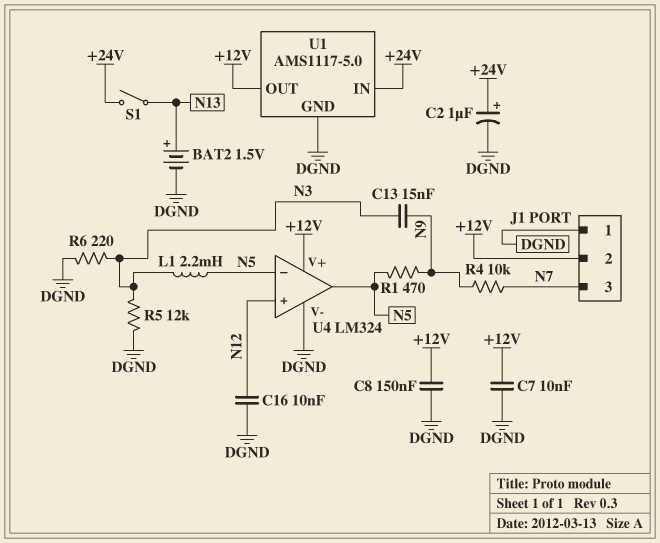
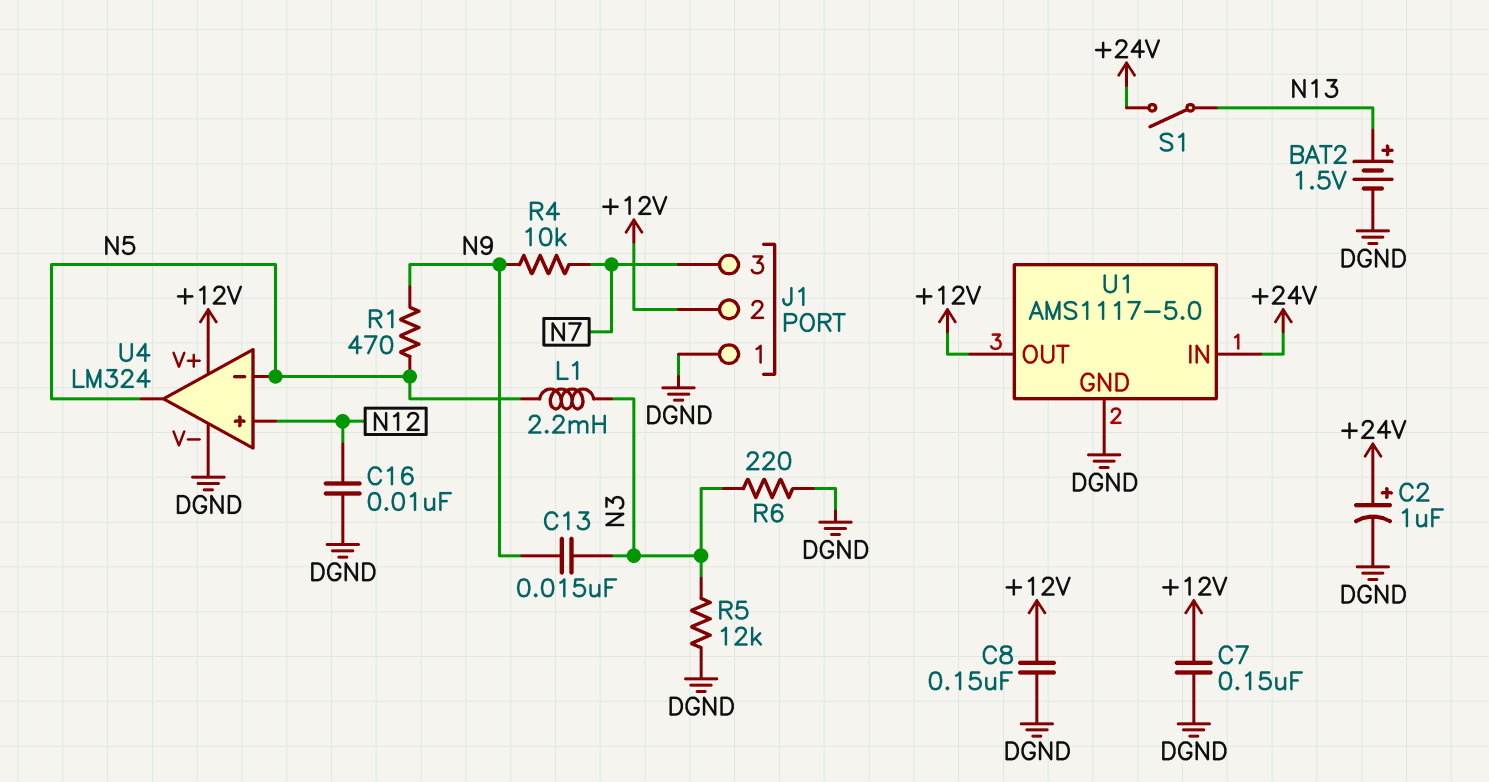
C7: 10nF (+12V, DGND) -> 150nF (+12V, DGND)

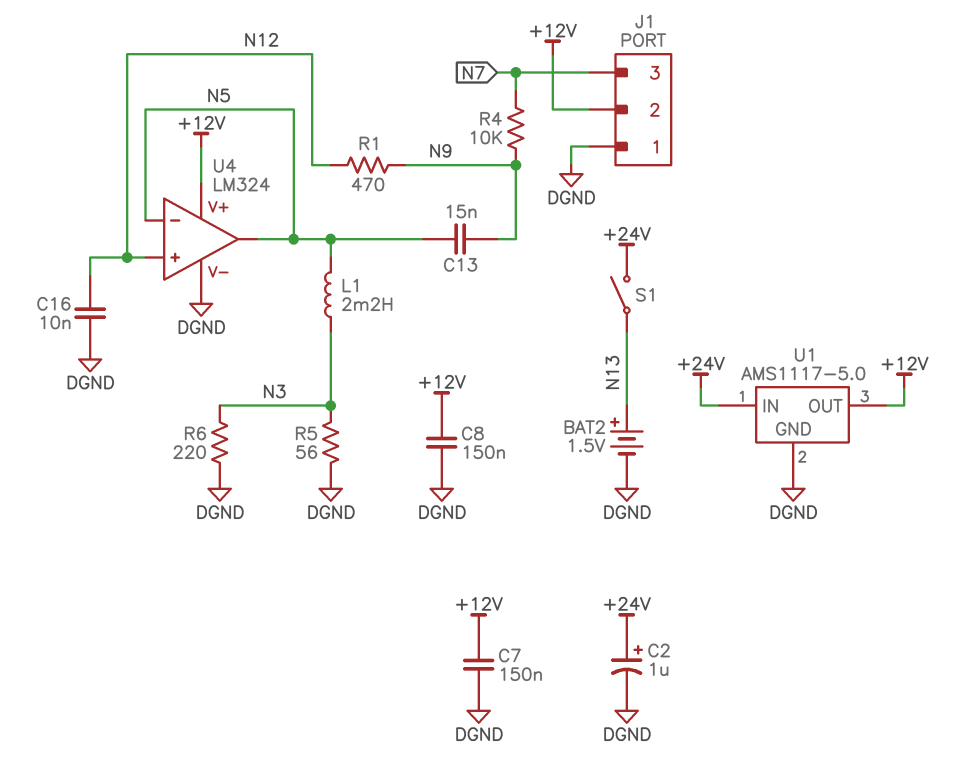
C13: 15nF (N3, N9) -> 15nF (N5, N9)
R1: 470 (N5, N9) -> 470 (N9, N12)
R5: 12k (DGND, N3) -> 56 (DGND, N3)

